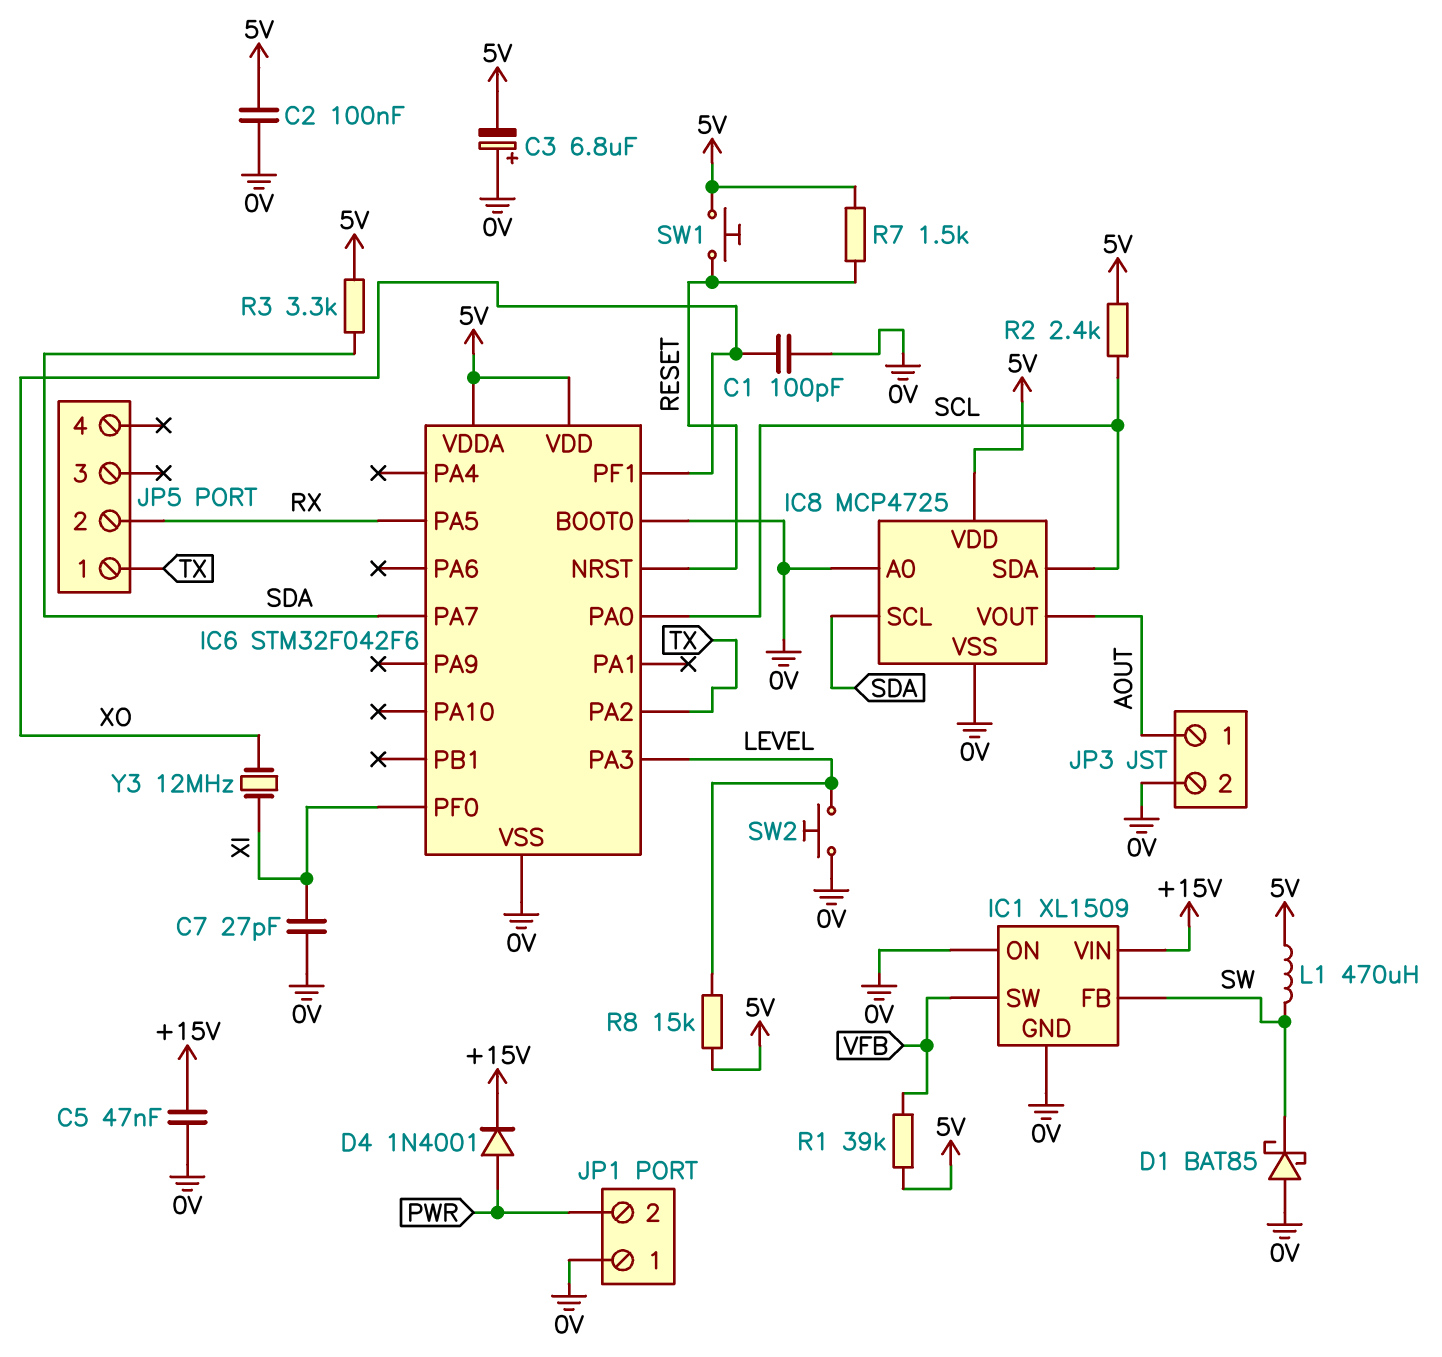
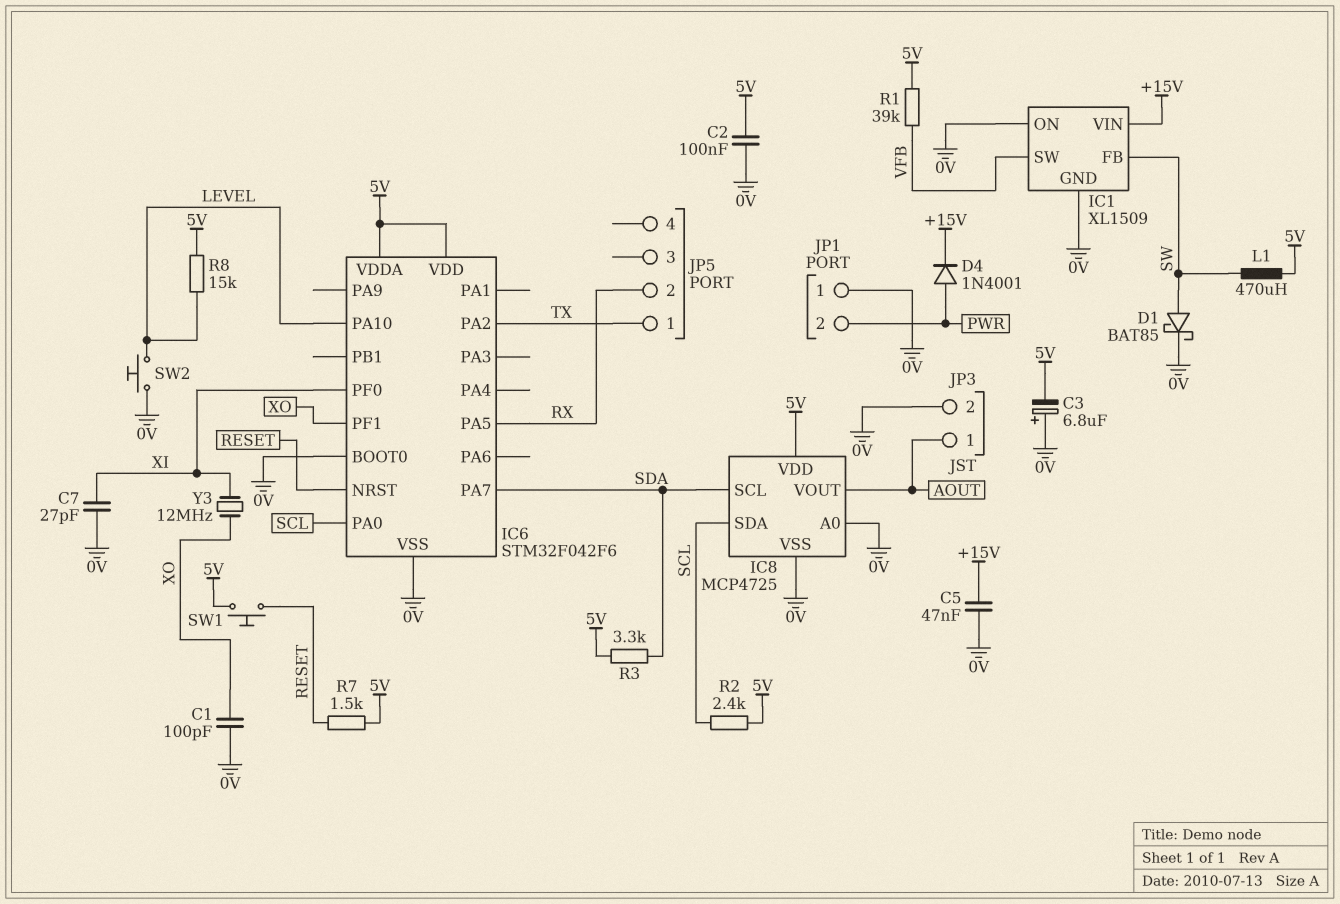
D1: schottky BAT85 (A 0V, K SW) -> schottky BAT85 (A SW, K 0V)
IC6 pin PA3: LEVEL -> none
IC6 pin PA10: none -> LEVEL

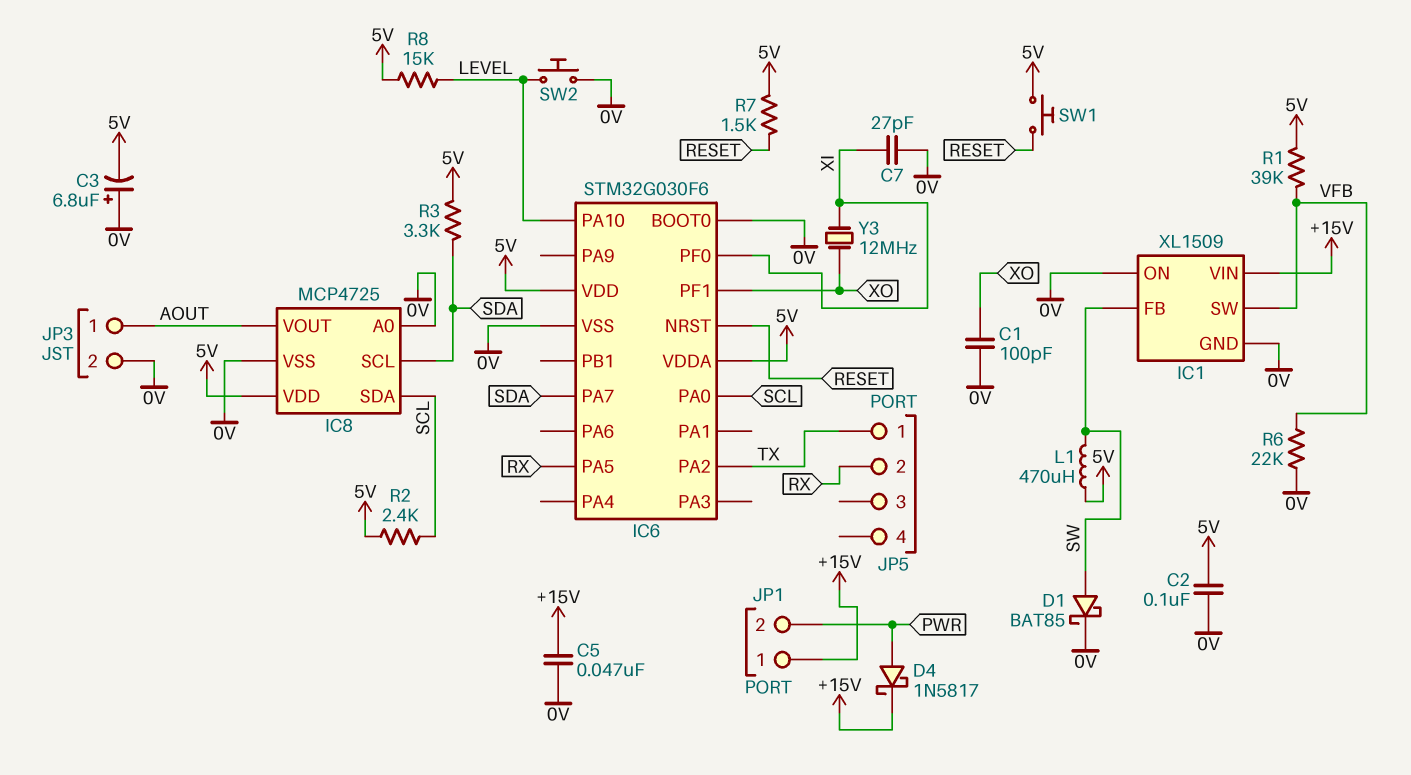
D4: diode 1N4001 (A PWR, K +15V) -> schottky 1N5817 (A PWR, K +15V)
IC6: STM32F042F6 -> STM32G030F6
JP1 pin 1: 0V -> +15V
R6: none -> 22k (0V, VFB)

